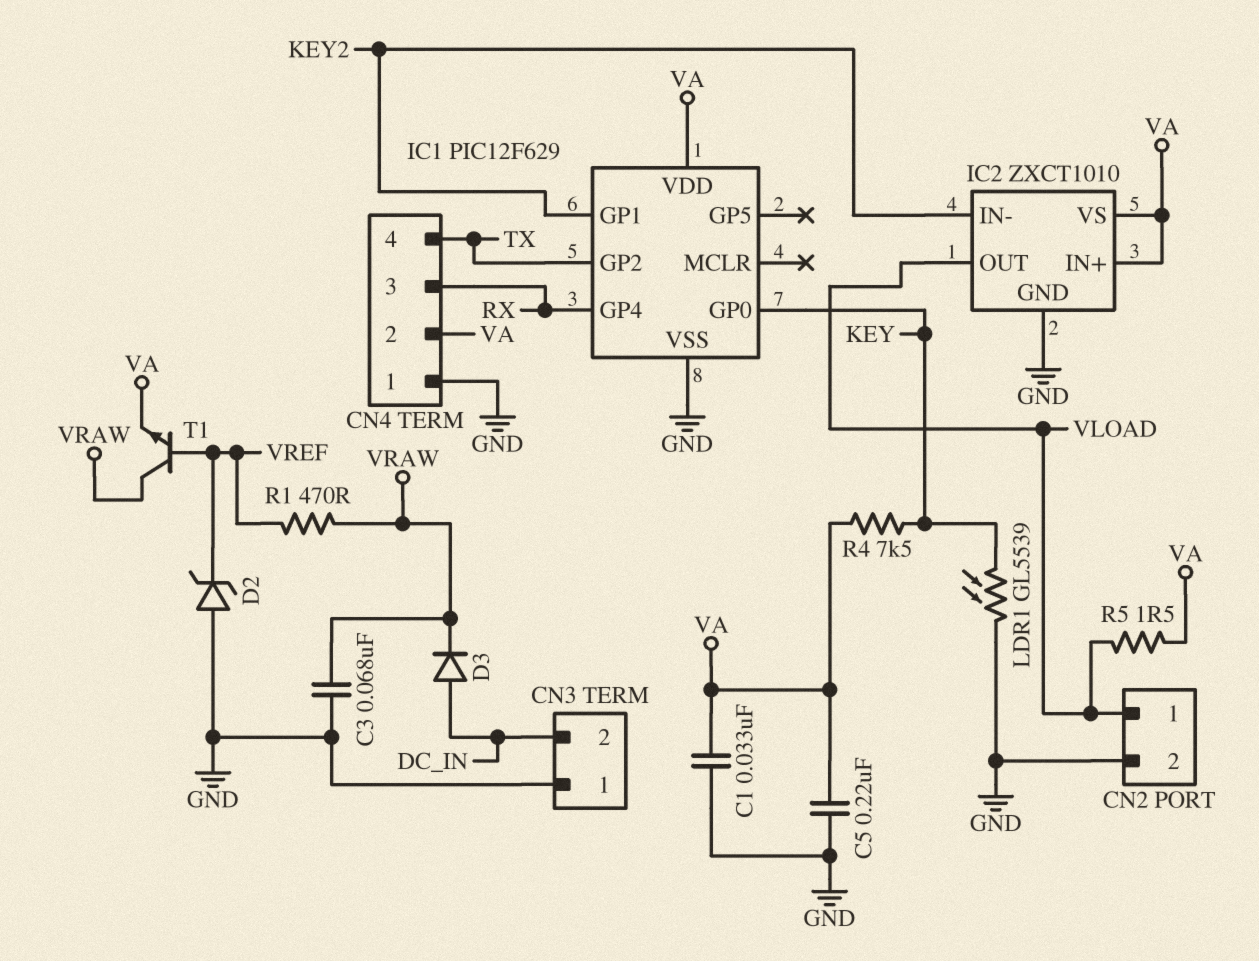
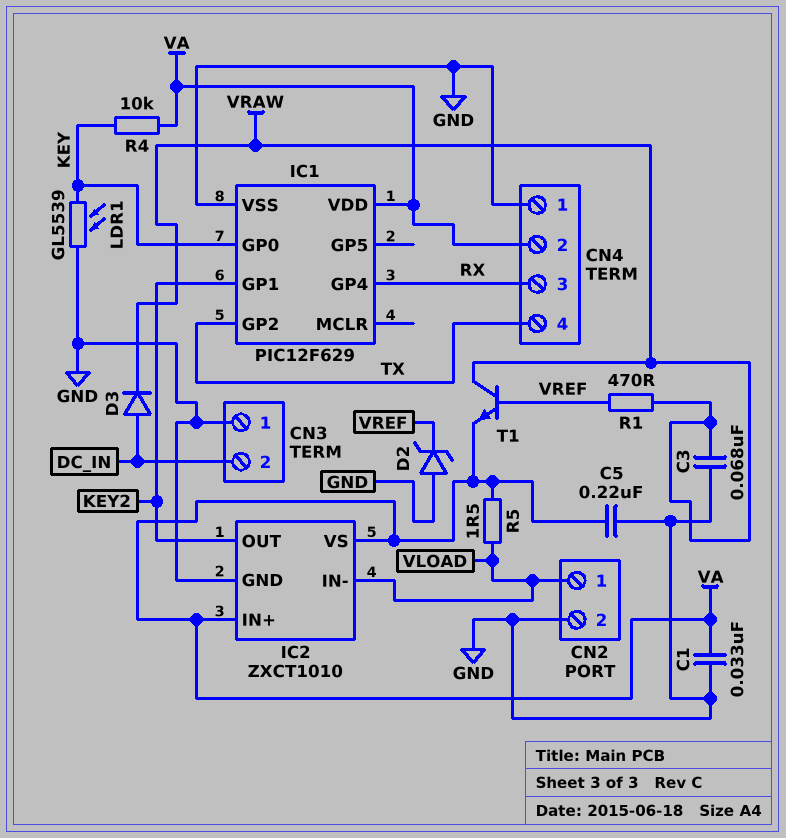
IC2 pin IN-: KEY2 -> VLOAD
IC2 pin OUT: VLOAD -> KEY2
R4: 7.5k (KEY, VA) -> 10k (KEY, VA)

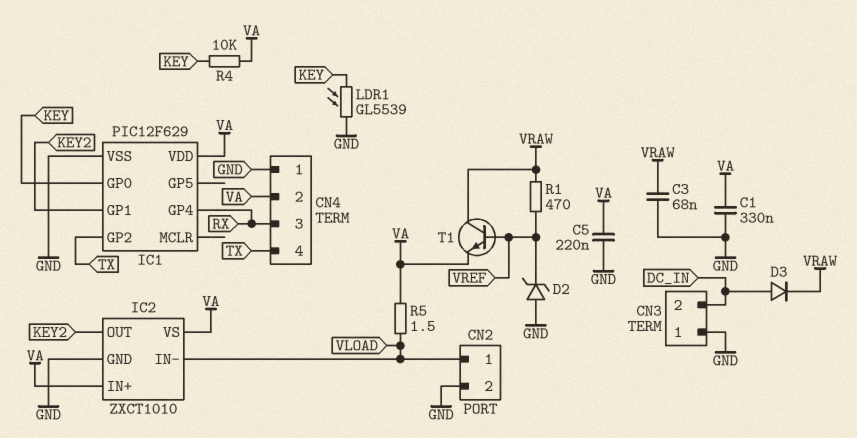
C1: 33nF (GND, VA) -> 330nF (GND, VA)

